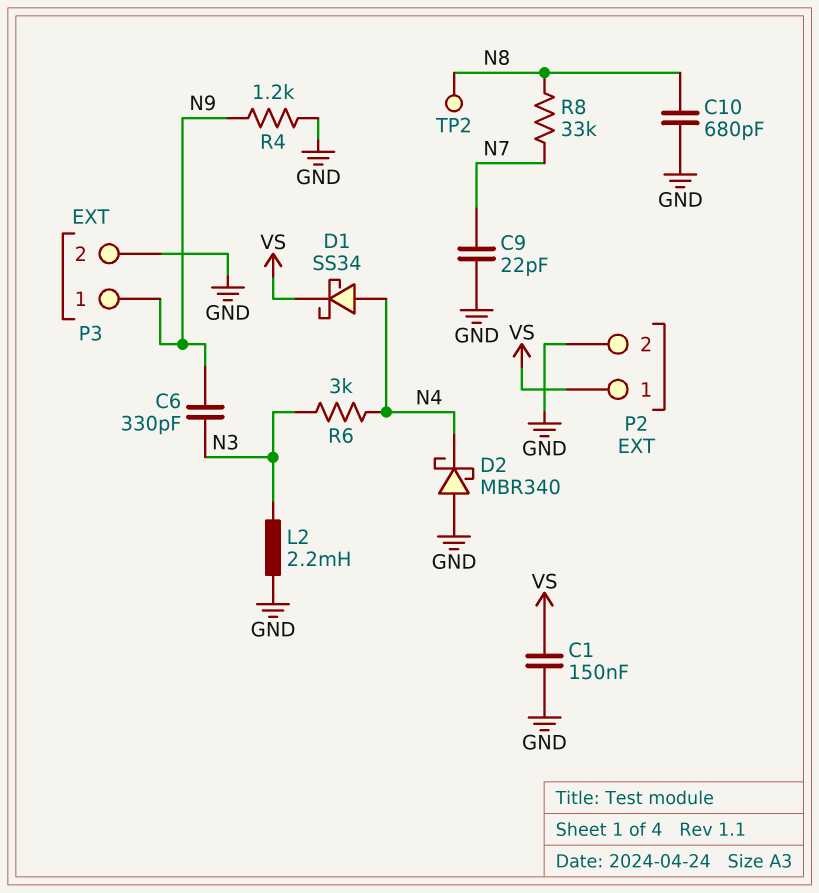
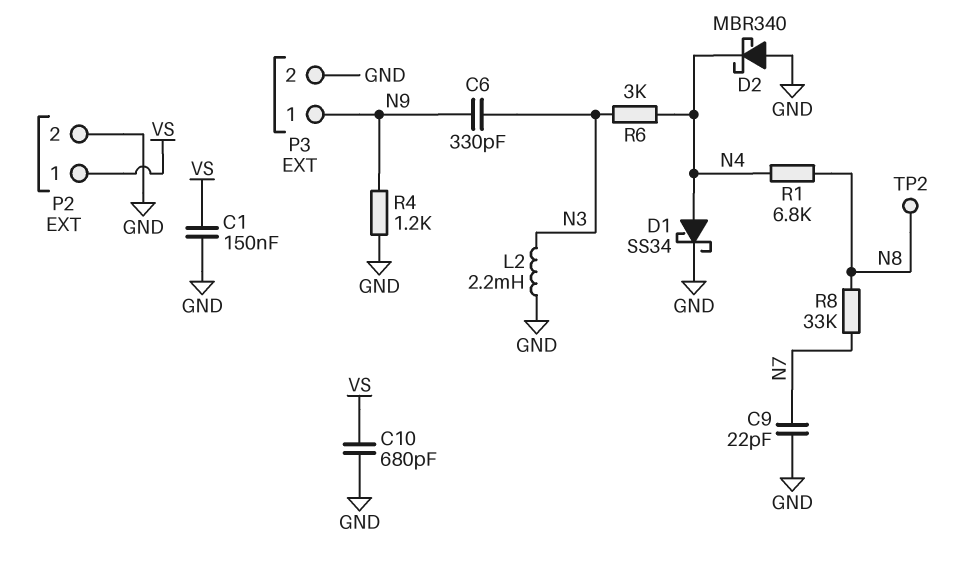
C10: 680pF (GND, N8) -> 680pF (GND, VS)
D1: schottky SS34 (A N4, K VS) -> schottky SS34 (A N4, K GND)
R1: none -> 6.8k (N4, N8)

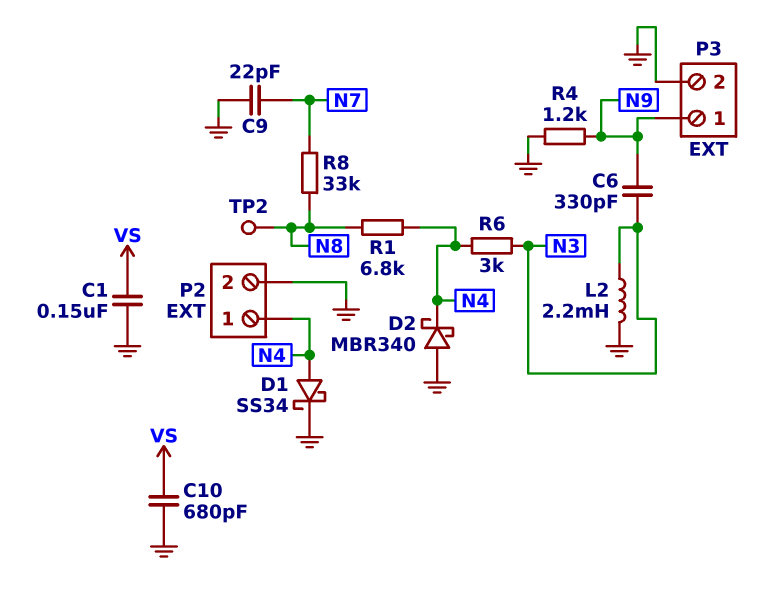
P2 pin 1: VS -> N4

